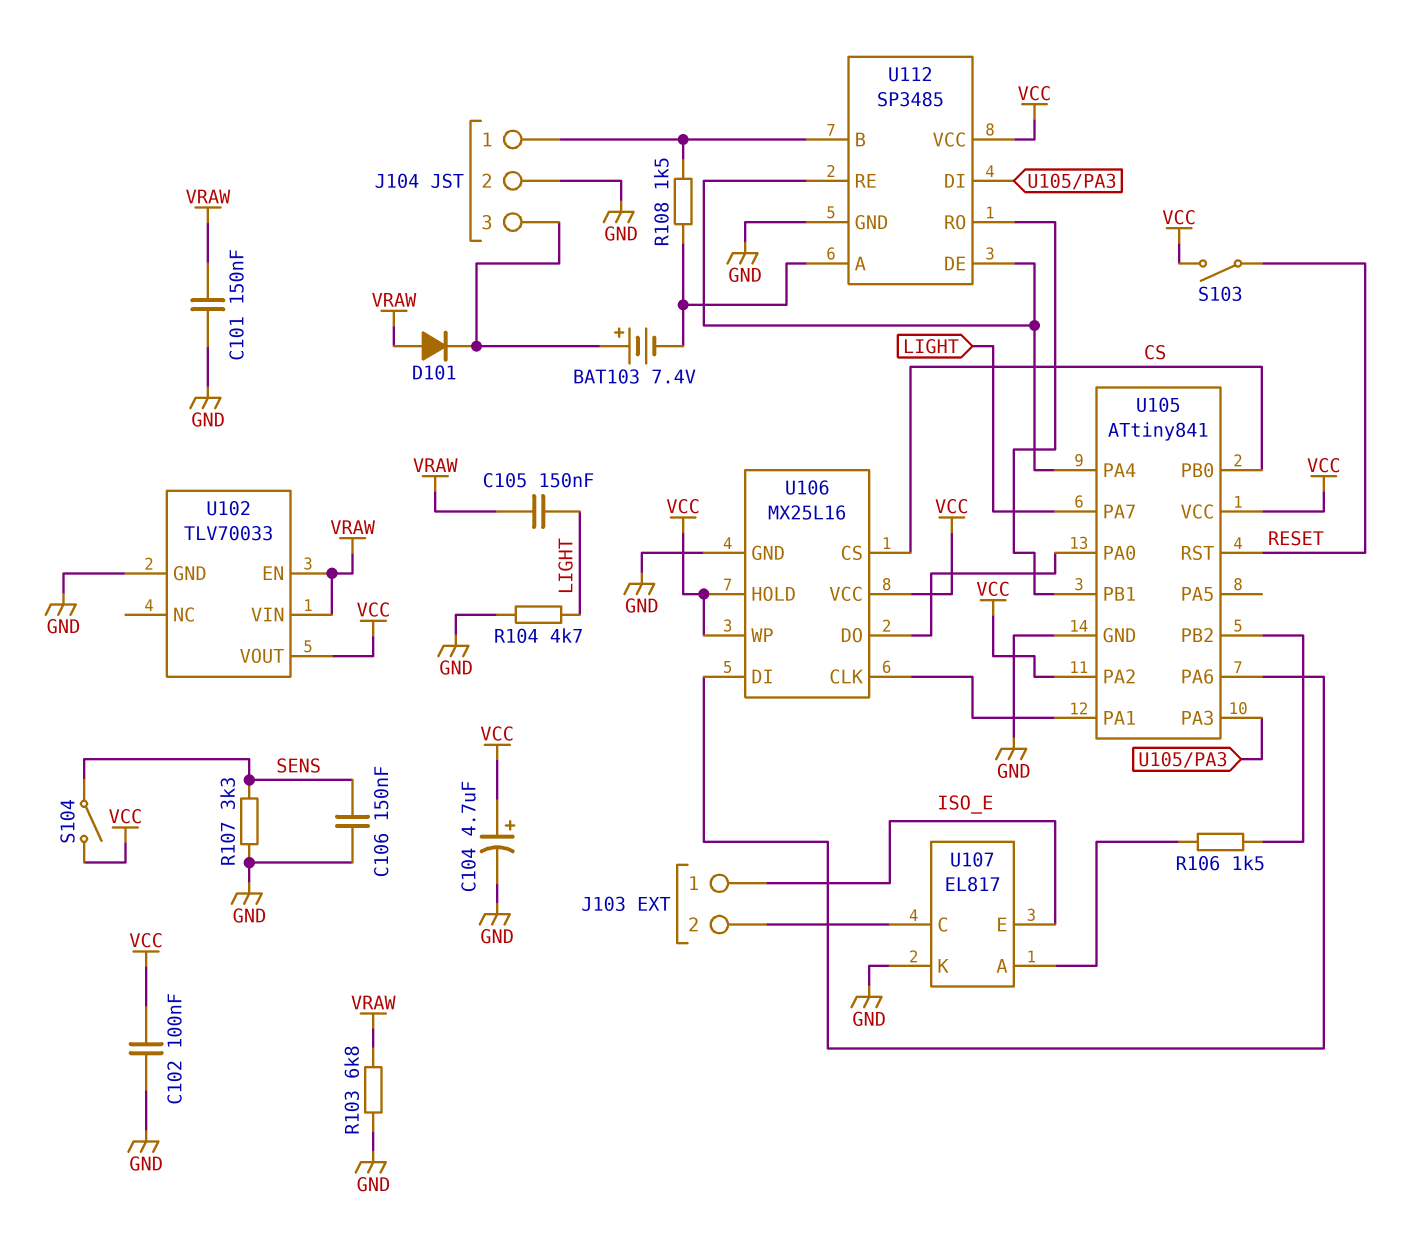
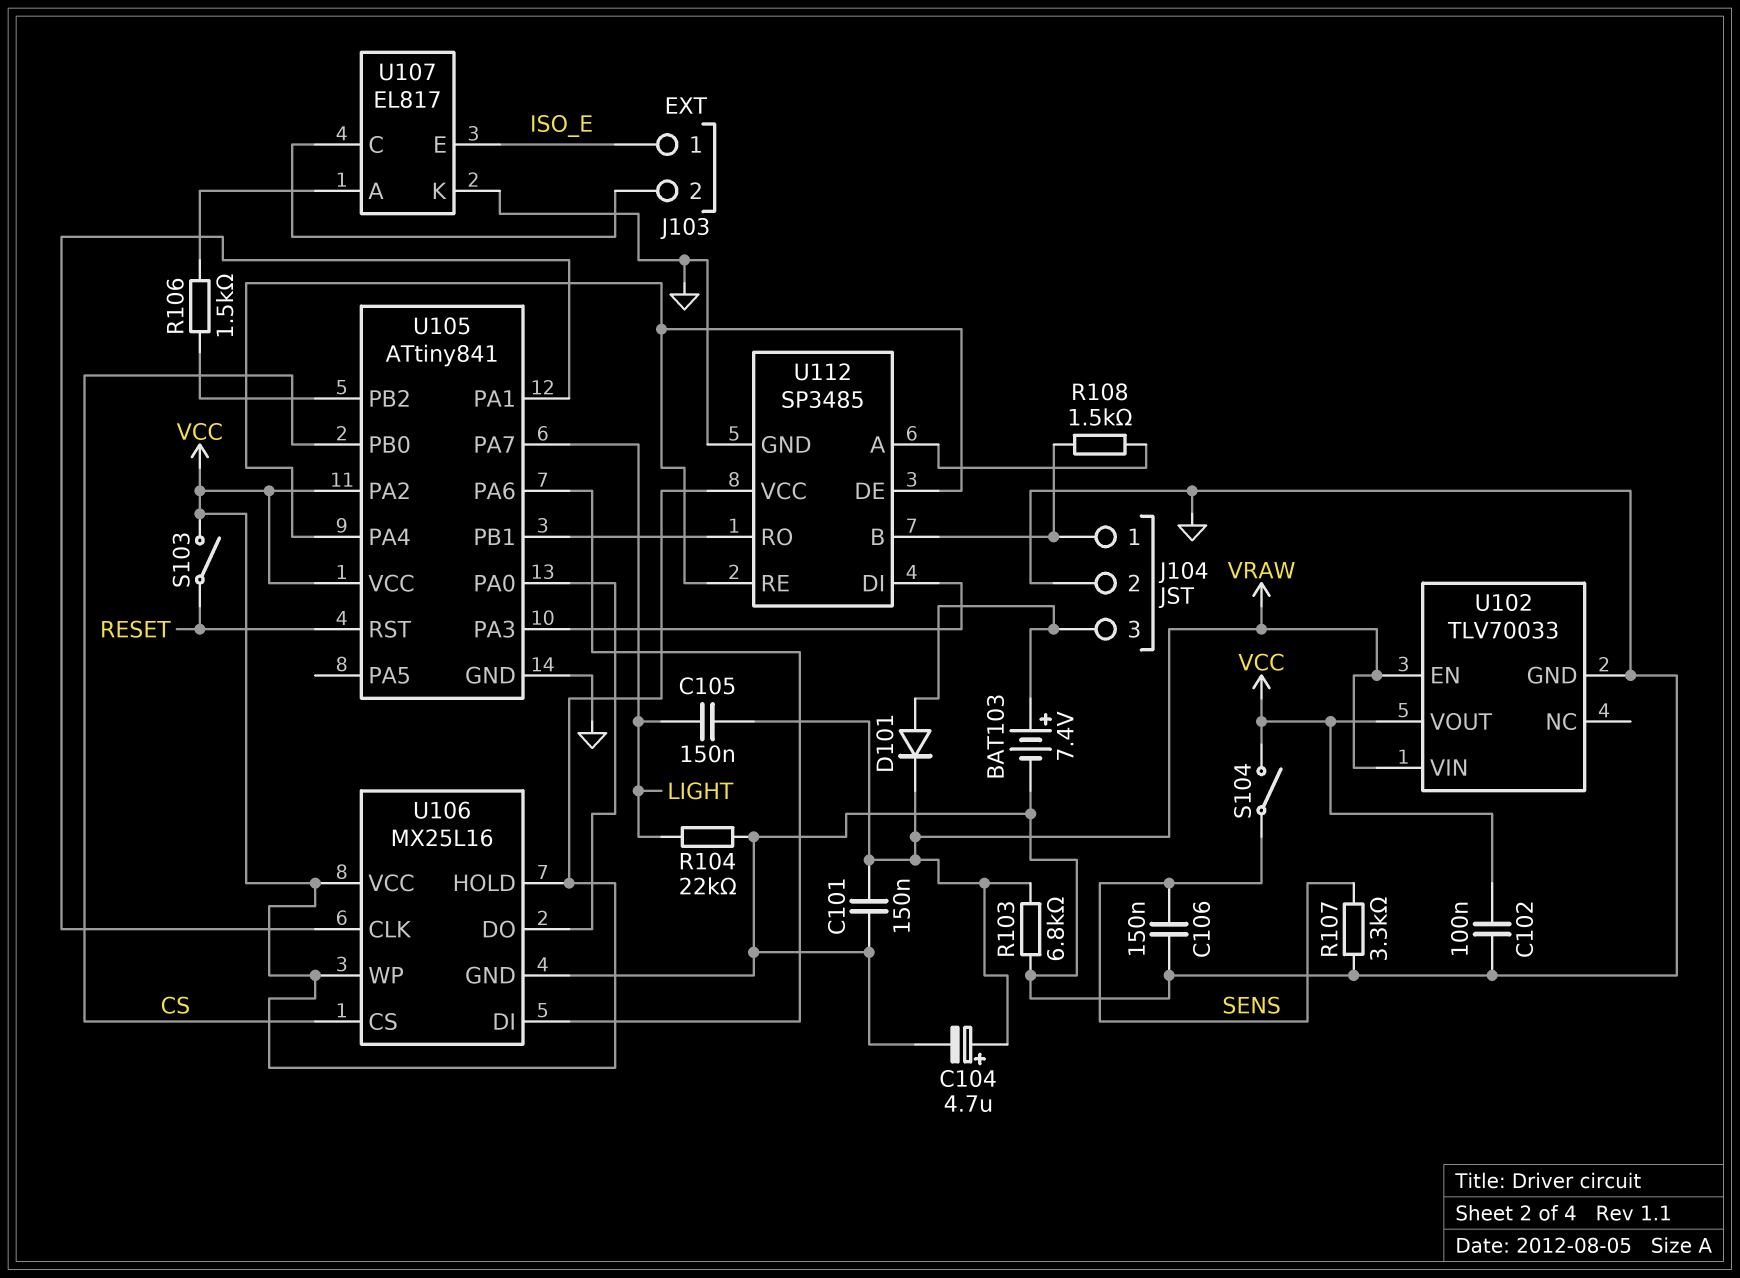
BAT103: 7.4V (plus J104/3, minus U112/A) -> 7.4V (plus J104/3, minus GND)
C104: 4.7uF (plus VCC, minus GND) -> 4.7uF (plus VRAW, minus GND)
D101: diode (A VRAW, K J104/3) -> diode (A J104/3, K VRAW)
R104: 4.7k (GND, LIGHT) -> 22k (GND, LIGHT)

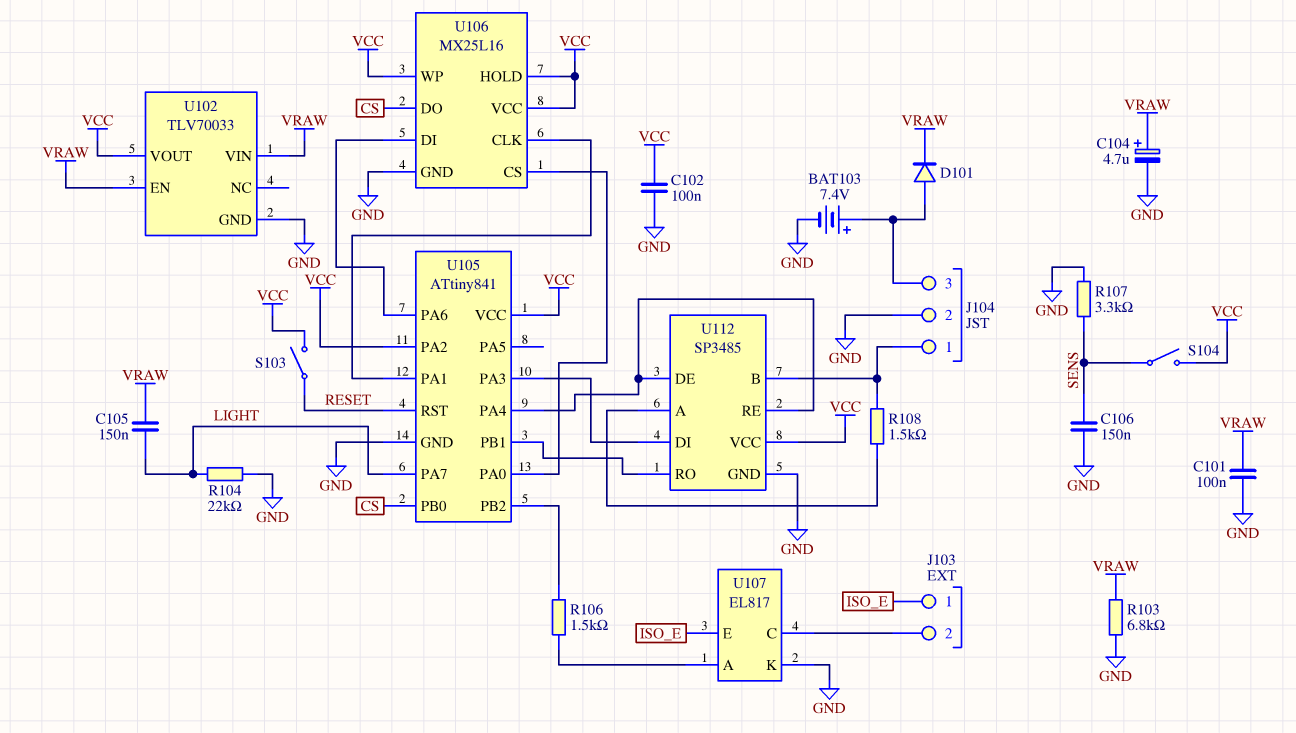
C101: 150nF (GND, VRAW) -> 100nF (GND, VRAW)
U106 pin CS: CS -> U105/PA0
U106 pin DO: U105/PA0 -> CS

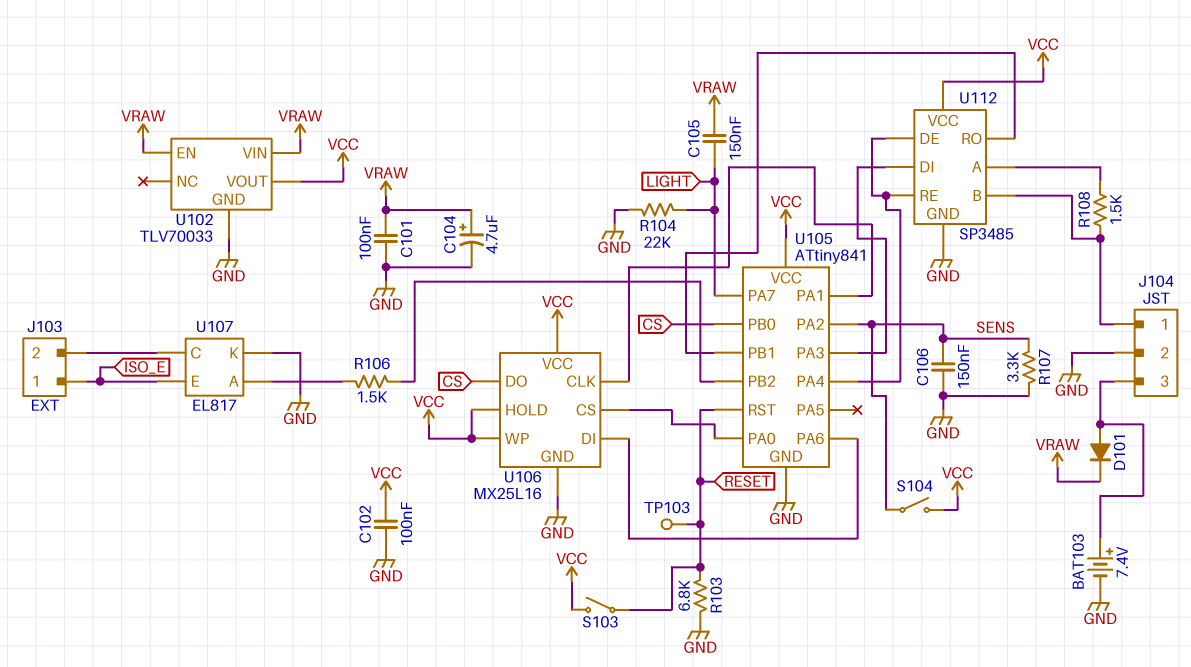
R103: 6.8k (GND, VRAW) -> 6.8k (GND, RESET)
TP103: none -> test point (RESET)
U105 pin PA2: VCC -> SENS

